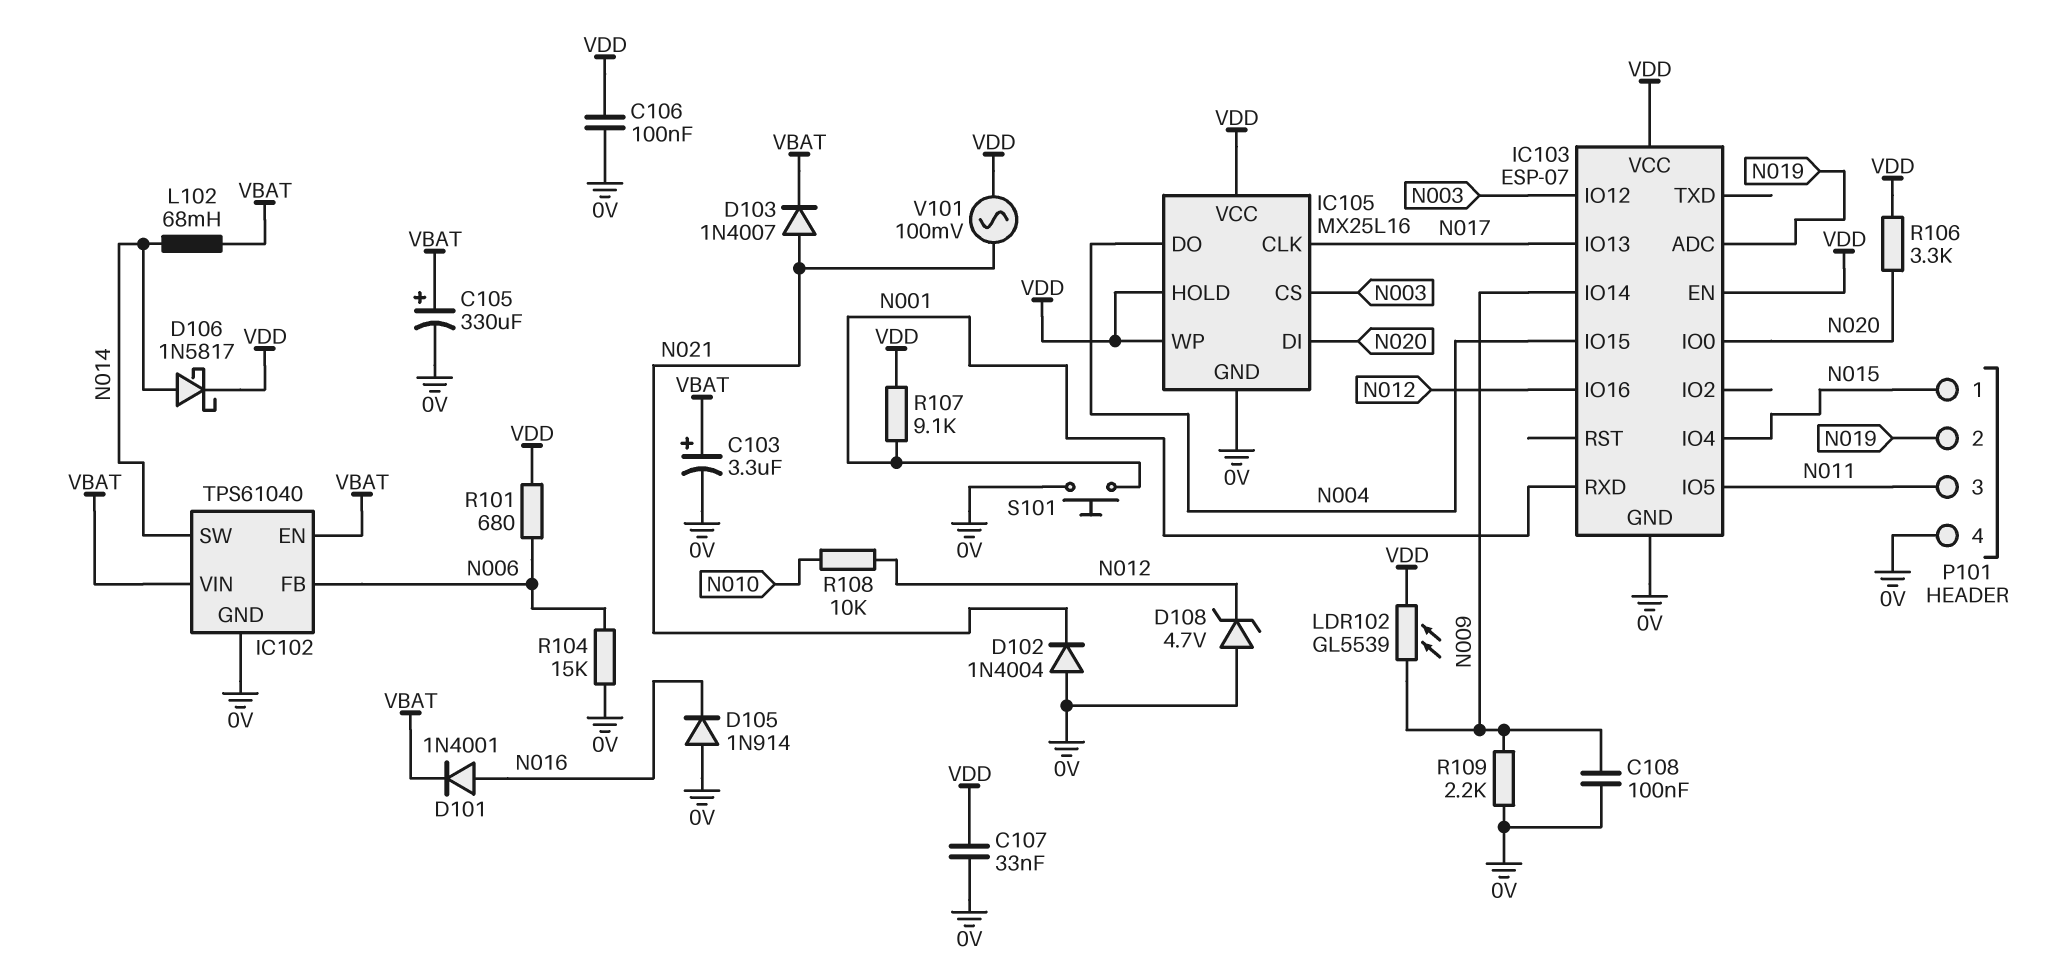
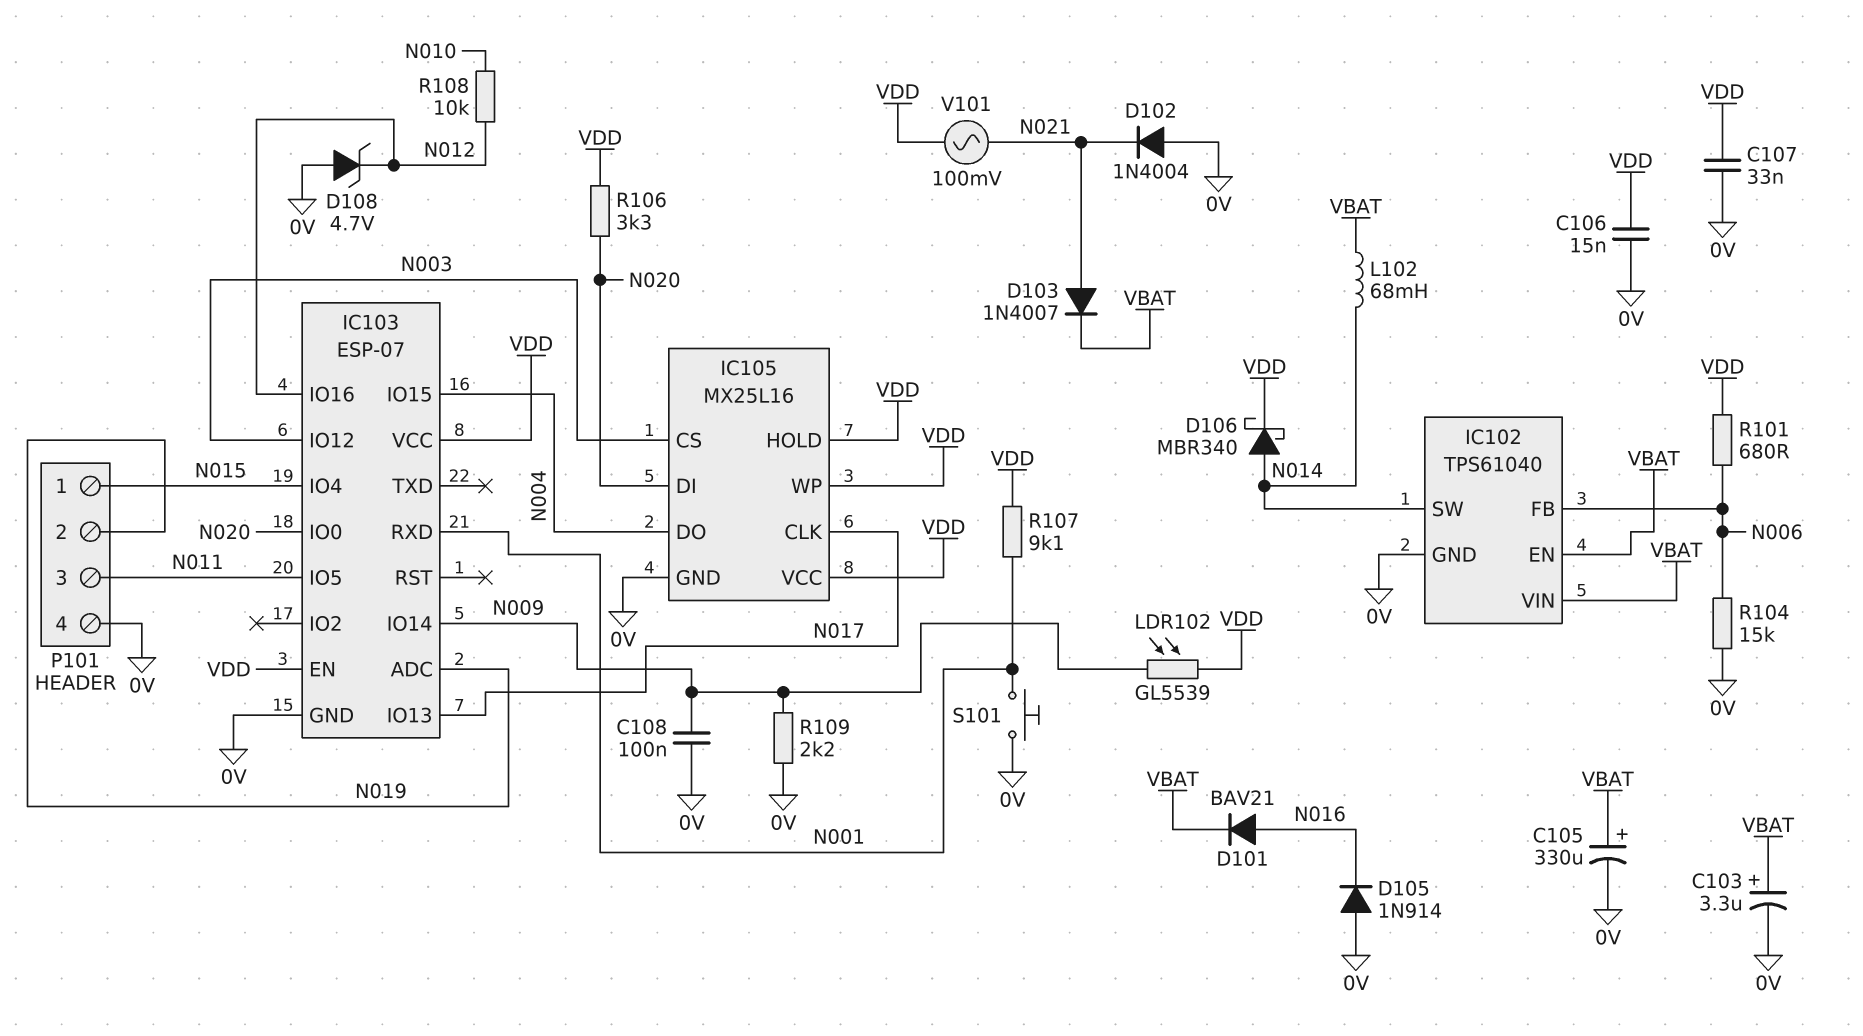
C106: 100nF (0V, VDD) -> 15nF (0V, VDD)
D101: diode 1N4001 (A N016, K VBAT) -> diode BAV21 (A N016, K VBAT)
D106: schottky 1N5817 (A N014, K VDD) -> schottky MBR340 (A N014, K VDD)

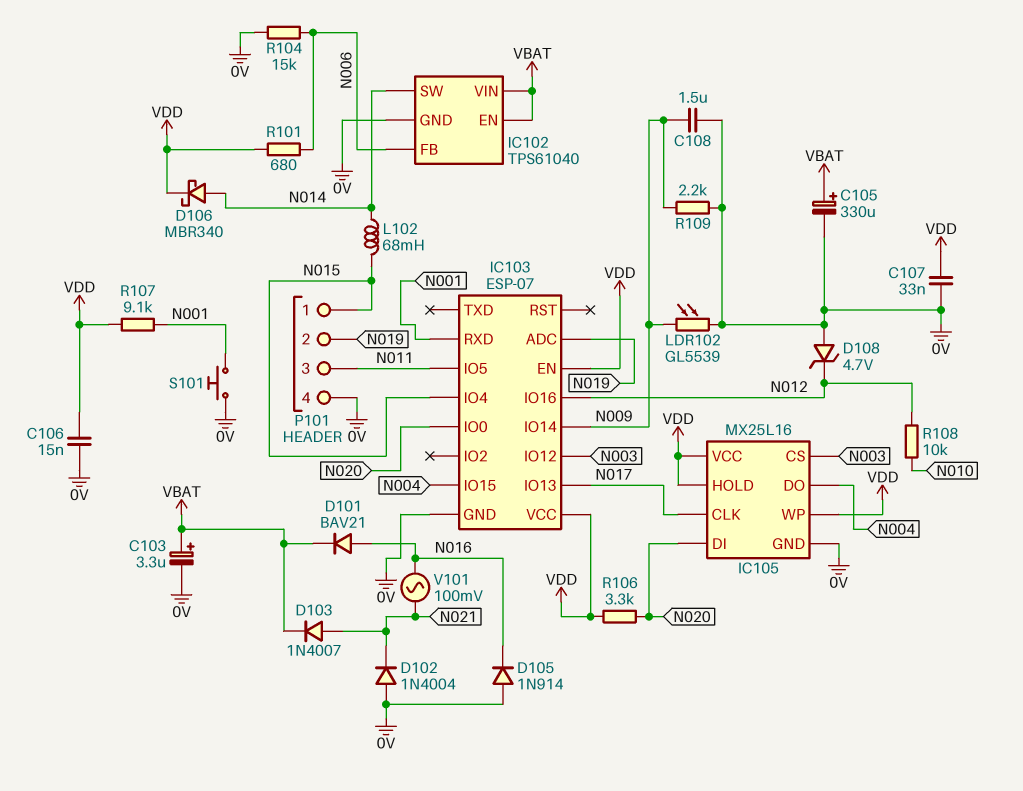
C108: 100nF (0V, N009) -> 1.5uF (0V, N009)
L102: 68mH (N014, VBAT) -> 68mH (N014, N015)
LDR102: GL5539 (N009, VDD) -> GL5539 (0V, N009)
V101: AC 100mV (N021, VDD) -> AC 100mV (N016, N021)

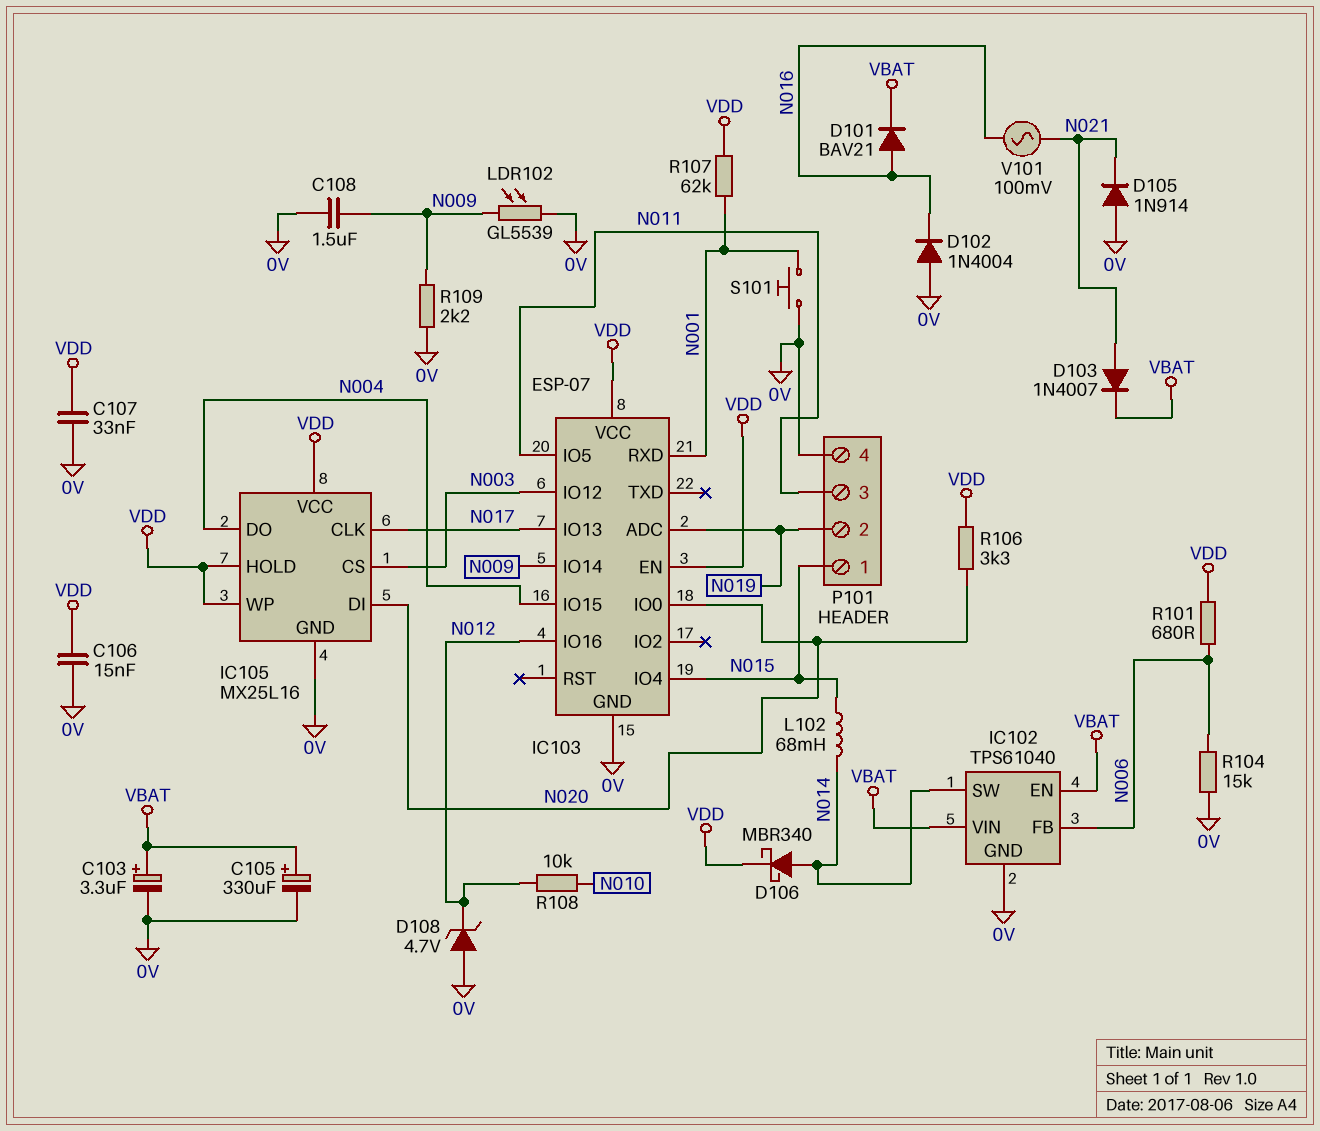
D102: diode 1N4004 (A 0V, K N021) -> diode 1N4004 (A 0V, K N016)
D105: diode 1N914 (A 0V, K N016) -> diode 1N914 (A 0V, K N021)
R107: 9.1k (N001, VDD) -> 62k (N001, VDD)

